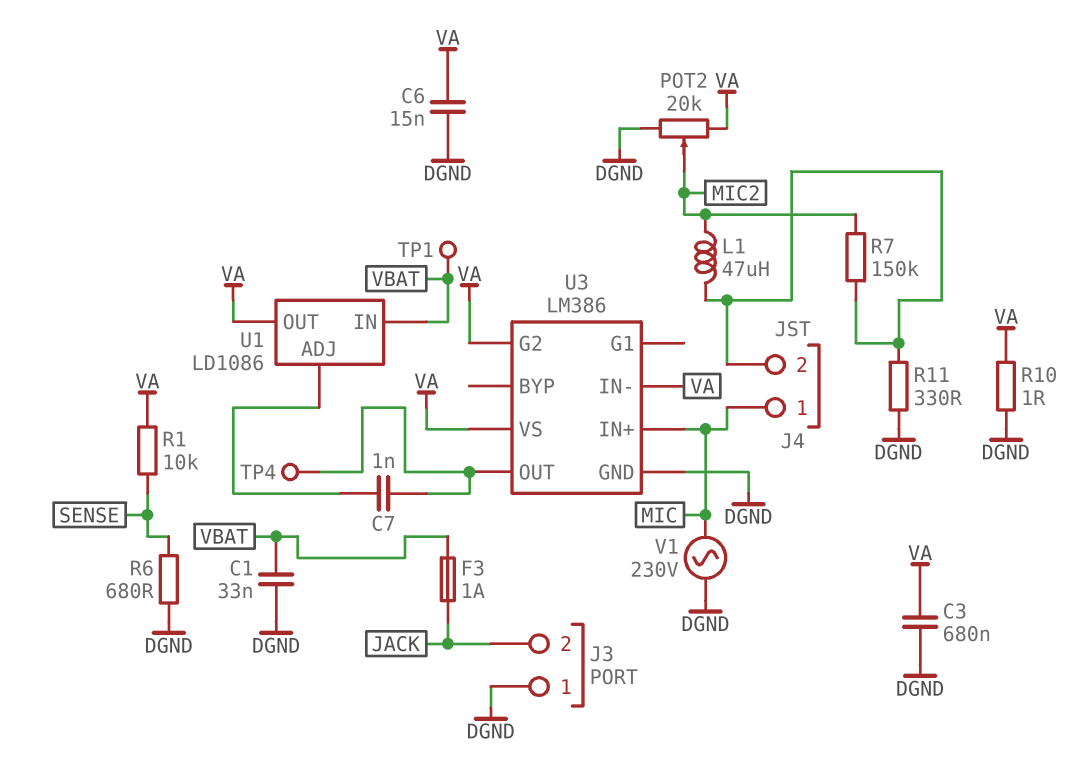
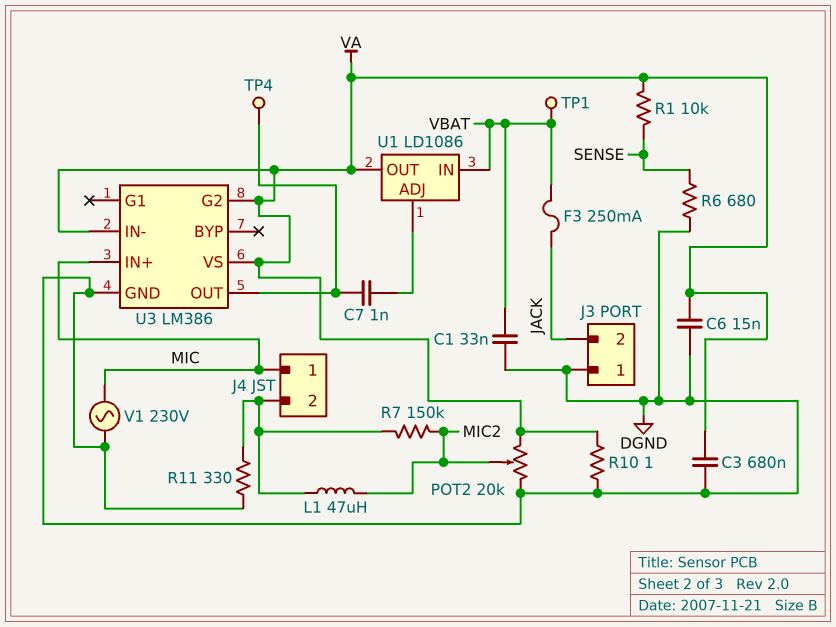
F3: 1A (JACK, VBAT) -> 250mA (JACK, VBAT)

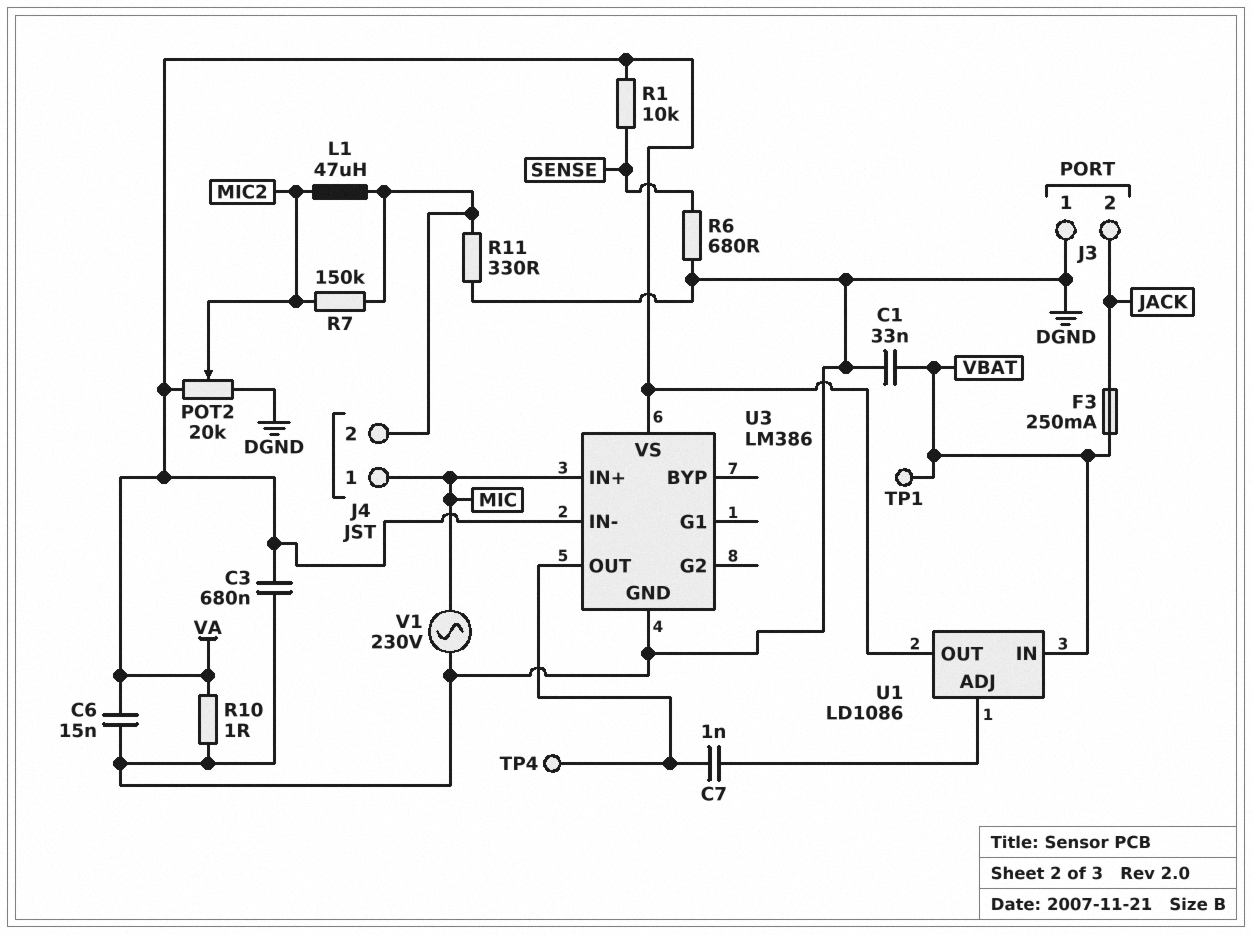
U3 pin G2: VA -> none

